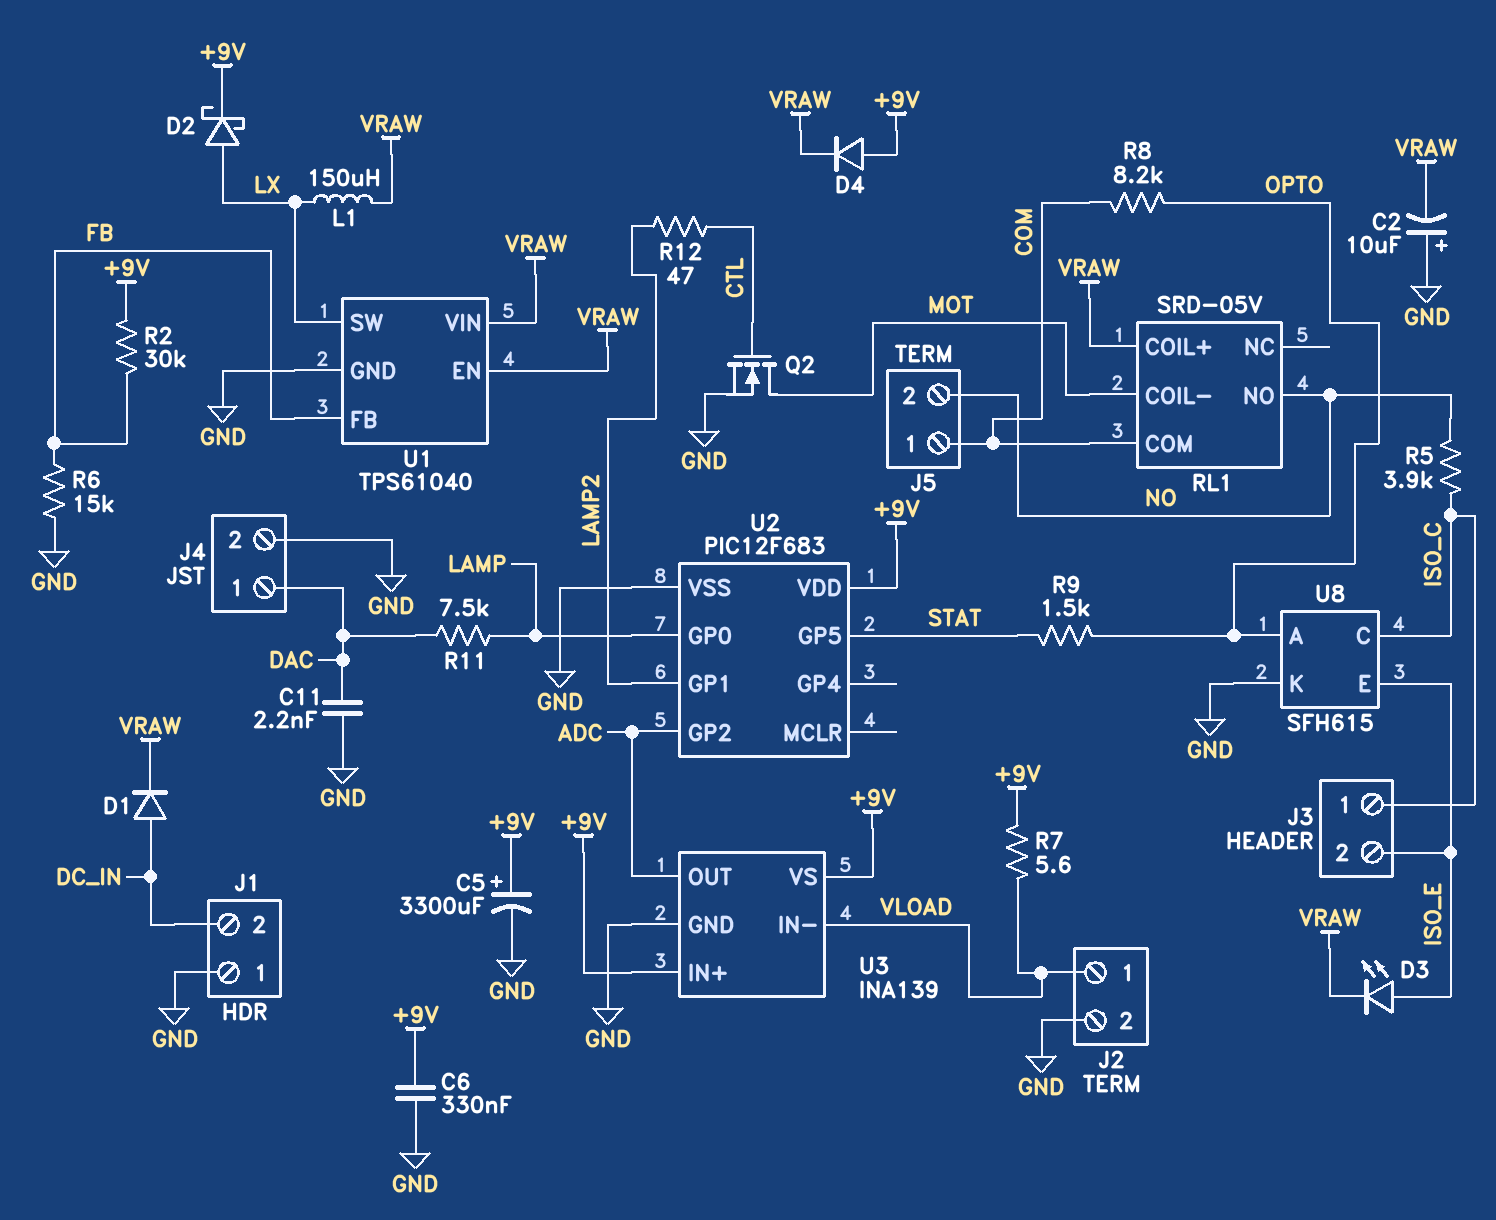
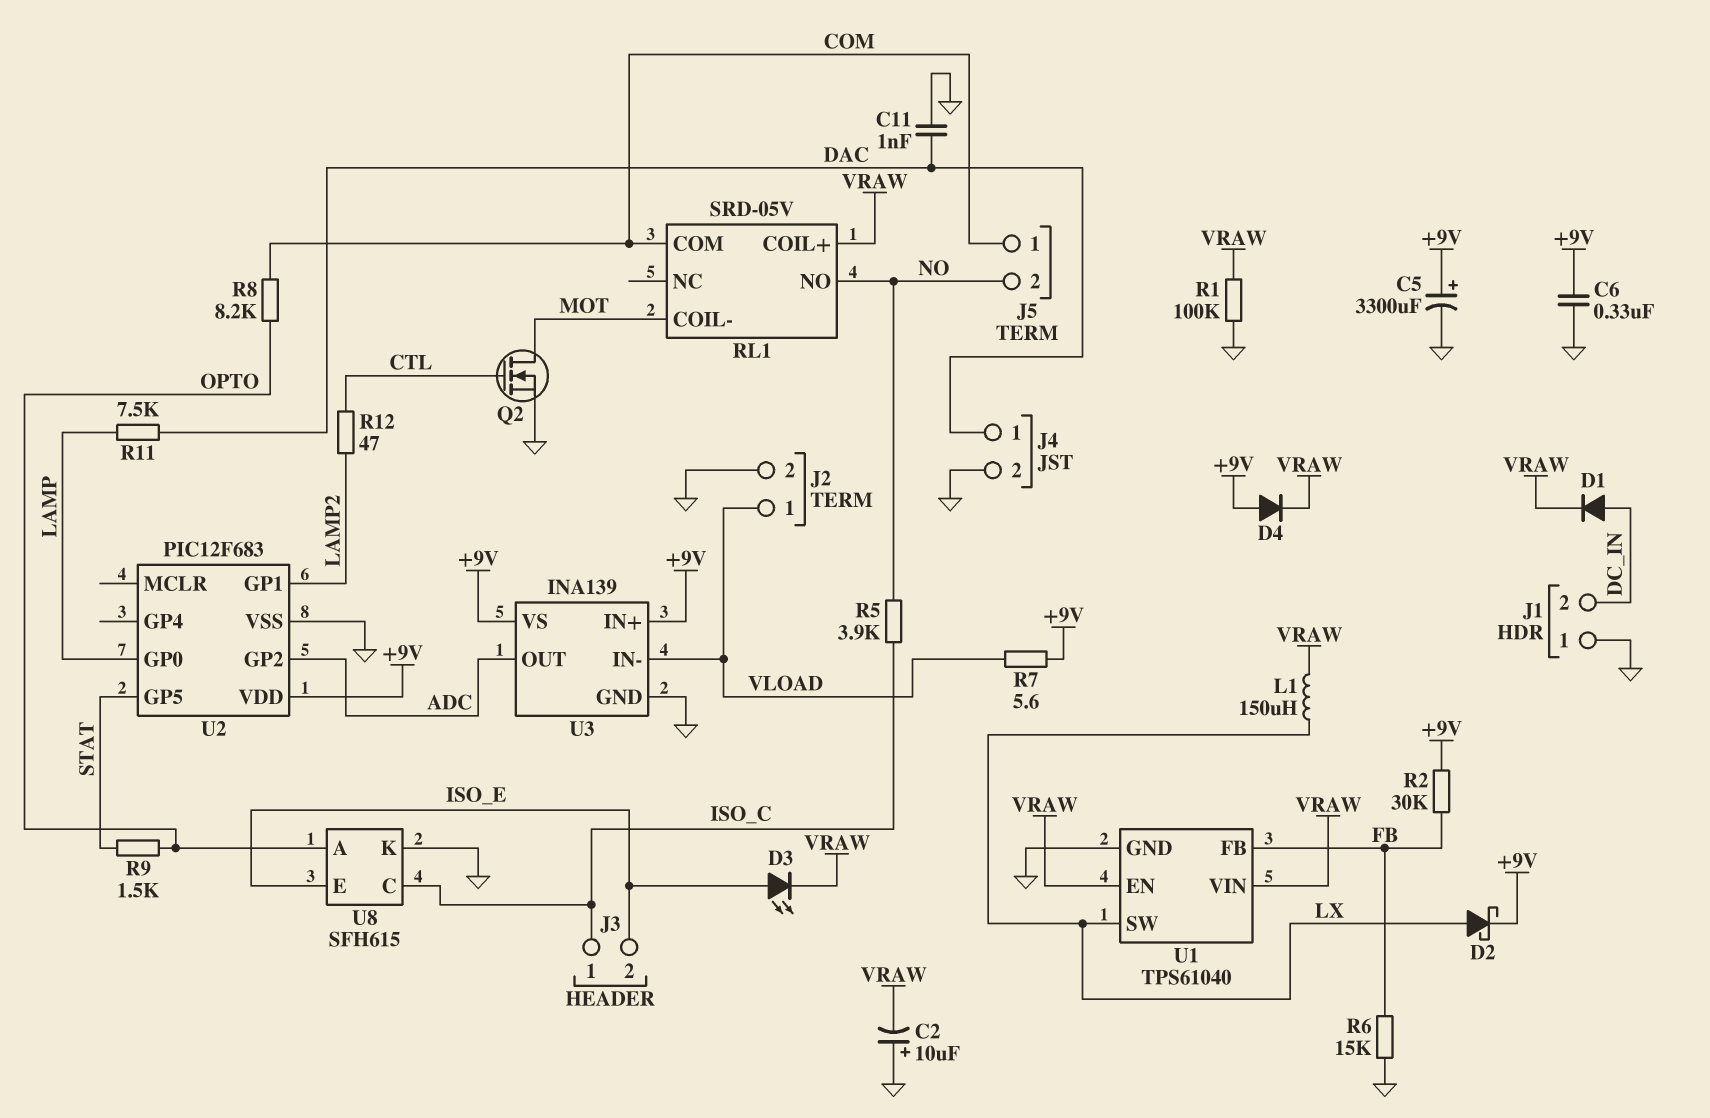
C11: 2.2nF (DAC, GND) -> 1nF (DAC, GND)
R1: none -> 100k (GND, VRAW)

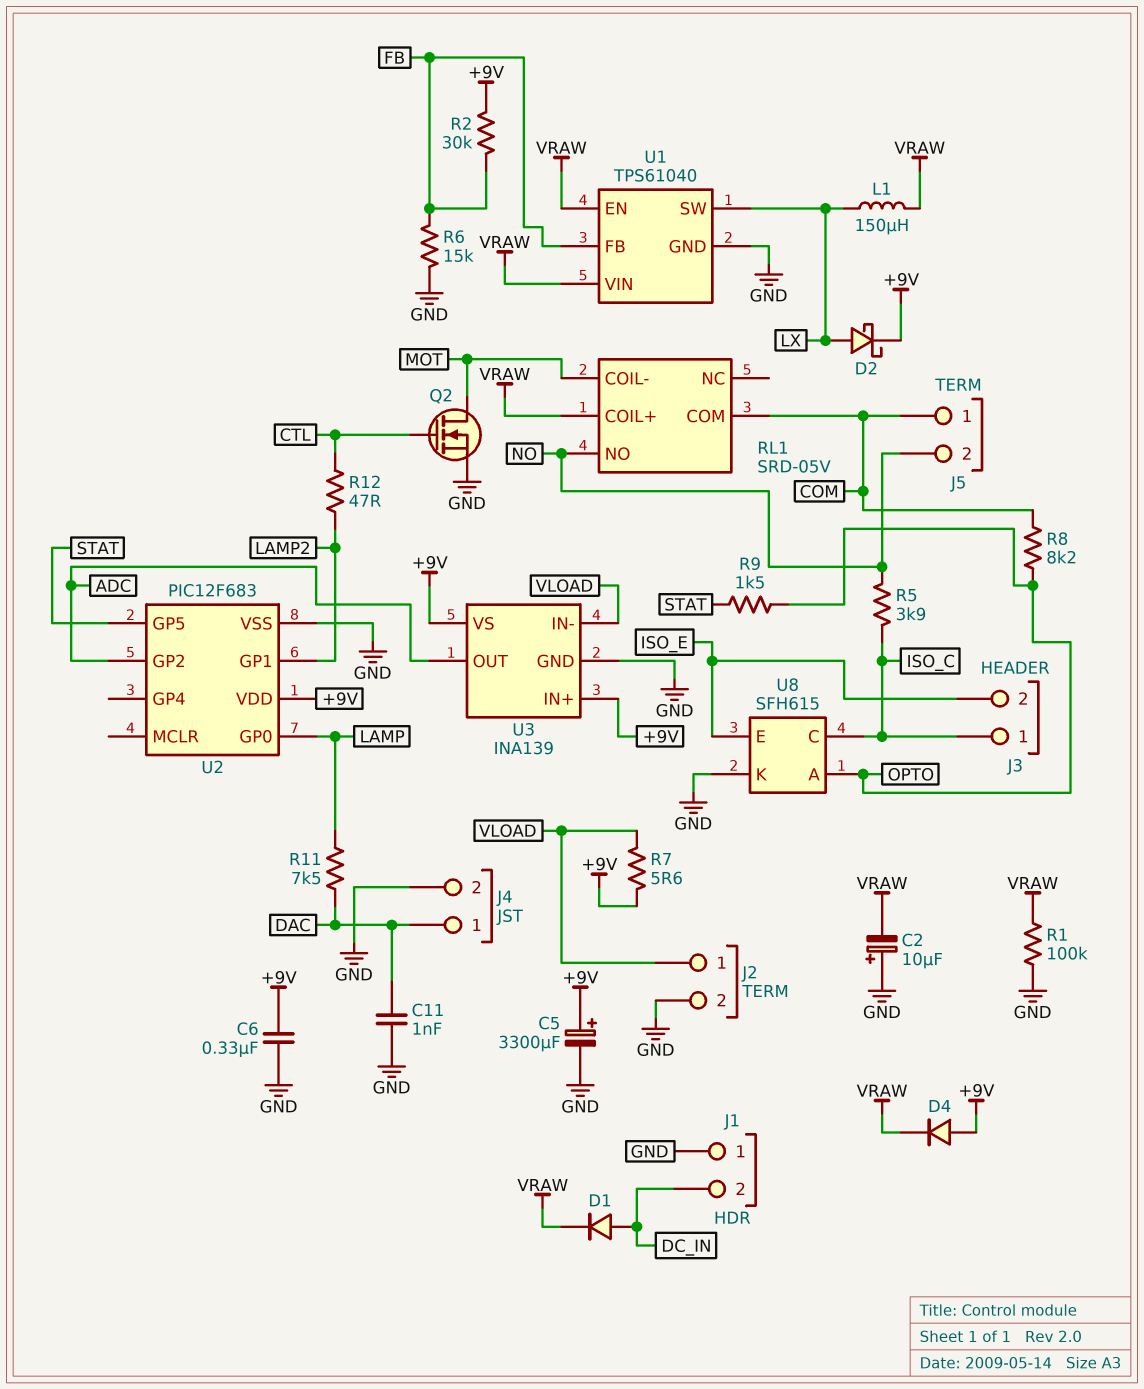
D3: LED (A ISO_E, K VRAW) -> none

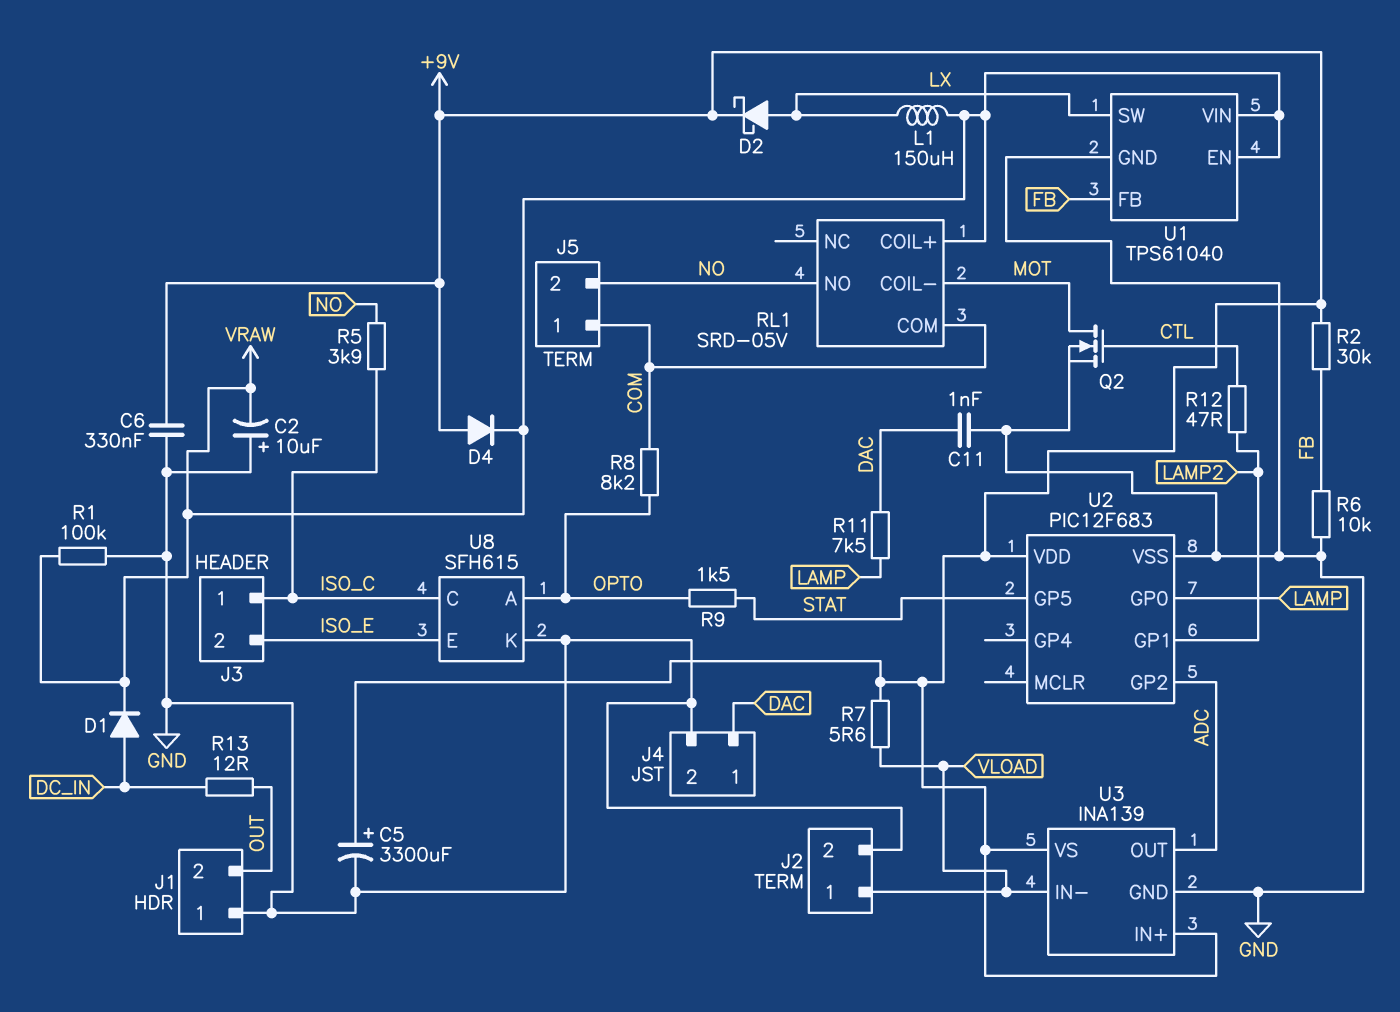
J1 pin 2: DC_IN -> OUT
R6: 15k (FB, GND) -> 10k (FB, GND)
R13: none -> 12 (DC_IN, OUT)

